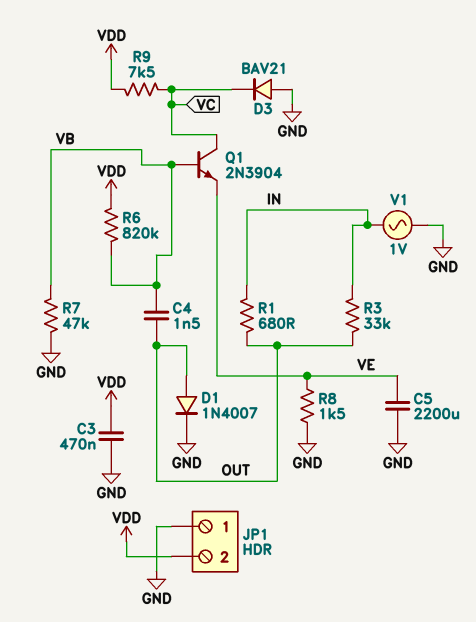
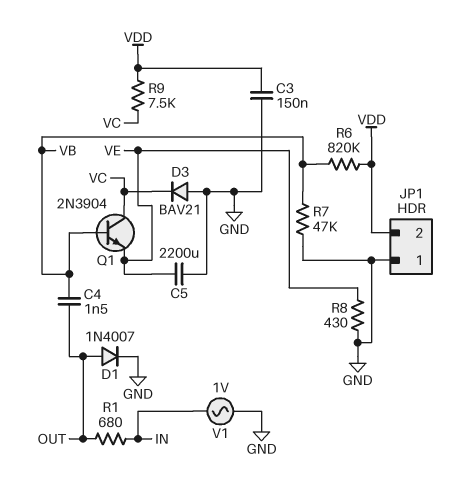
C3: 470nF (GND, VDD) -> 150nF (GND, VDD)
R3: 33k (IN, OUT) -> none
R8: 1.5k (GND, VE) -> 430 (GND, VE)

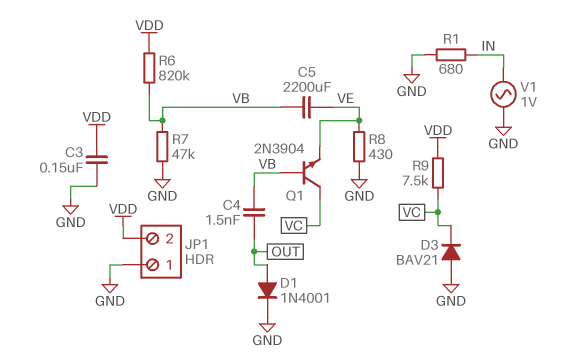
C5: 2200uF (GND, VE) -> 2200uF (VB, VE)
D1: diode 1N4007 (A OUT, K GND) -> diode 1N4001 (A OUT, K GND)
R1: 680 (IN, OUT) -> 680 (GND, IN)

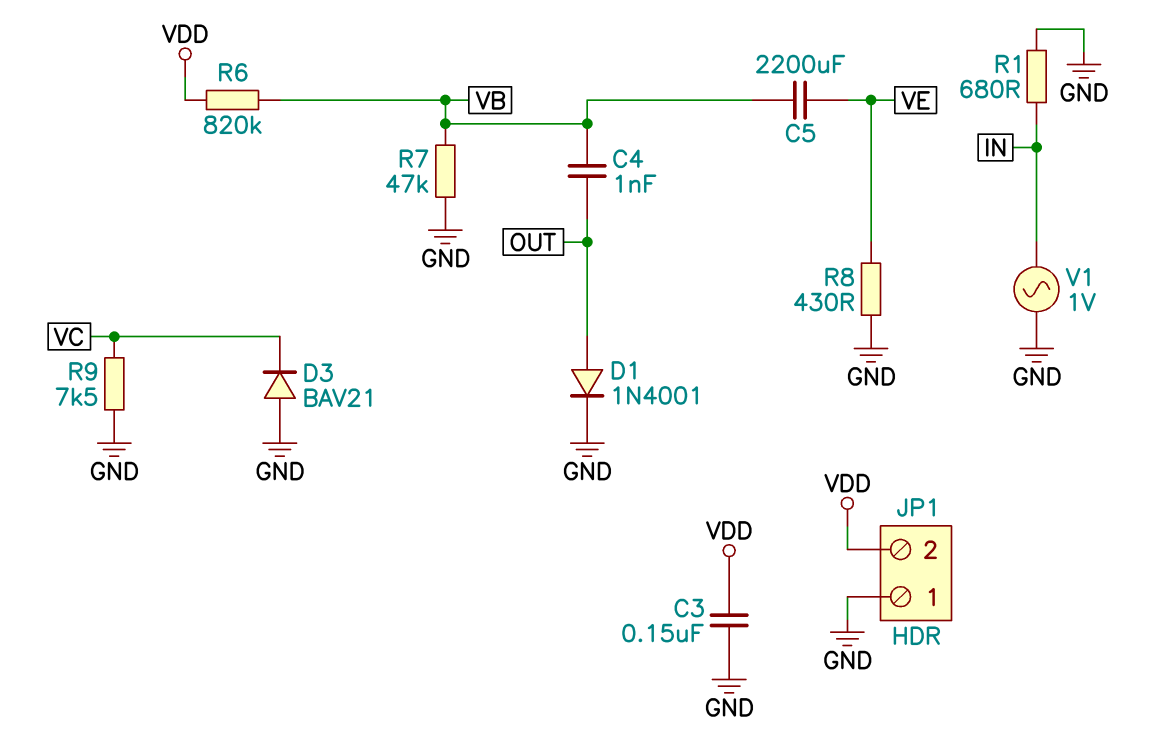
C4: 1.5nF (OUT, VB) -> 1nF (OUT, VB)
Q1: NPN 2N3904 (B VB, C VC, E VE) -> none
R9: 7.5k (VC, VDD) -> 7.5k (GND, VC)

